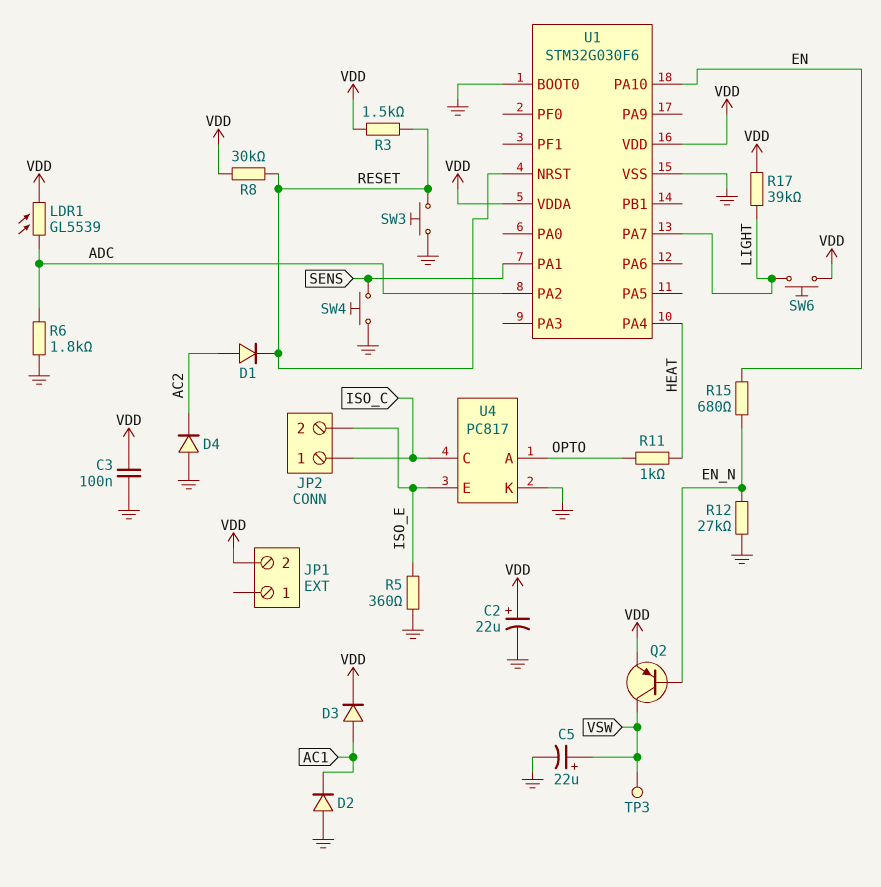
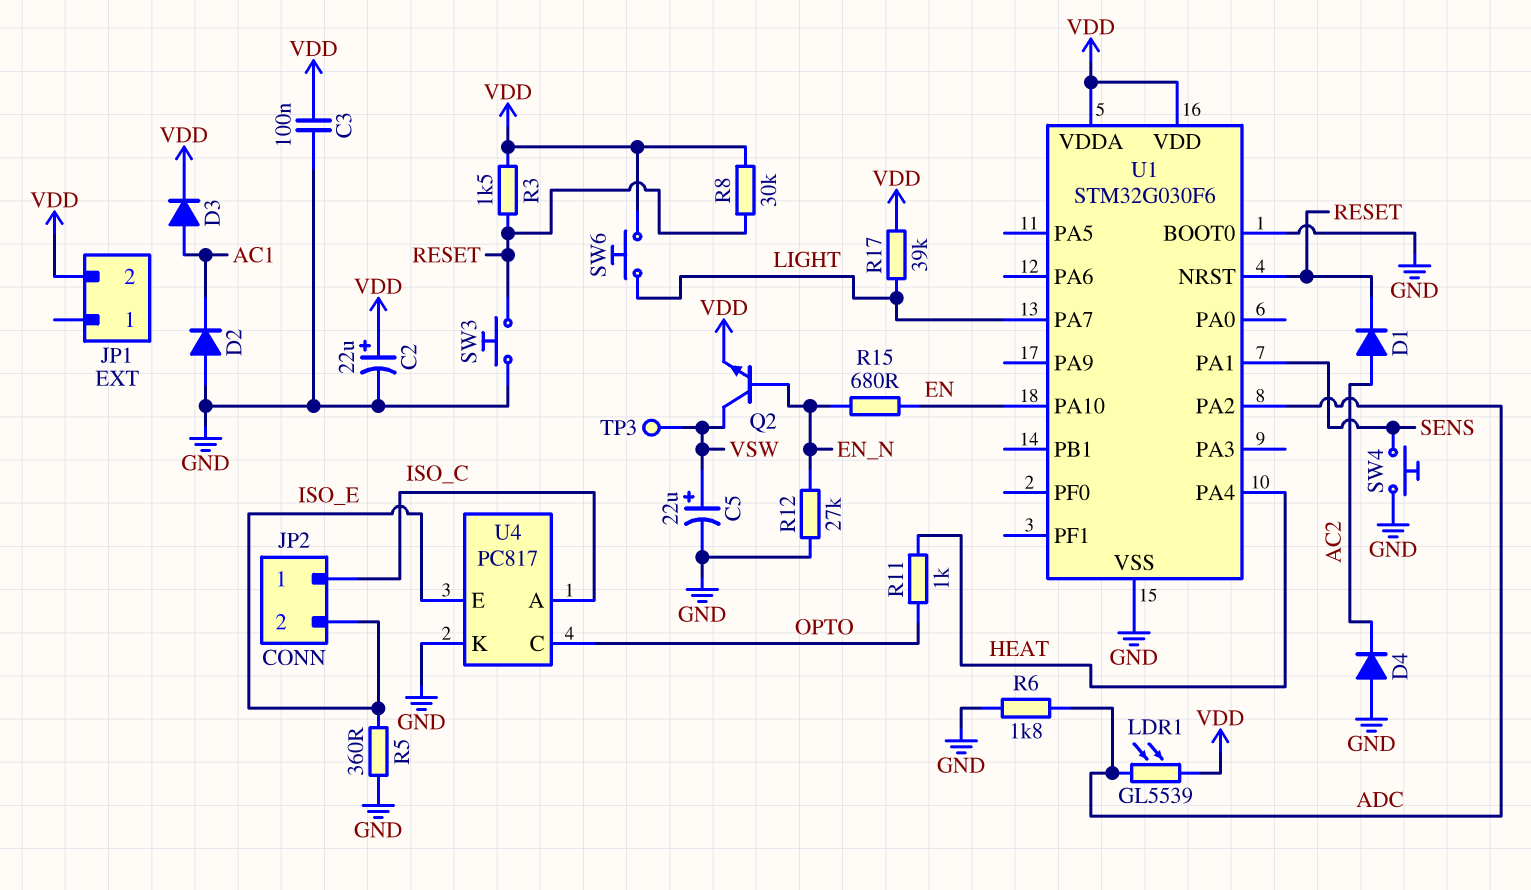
Q2: PNP (B EN_N, C VSW, E VDD) -> NPN (B EN_N, C VSW, E VDD)
U4 pin A: OPTO -> ISO_C
U4 pin C: ISO_C -> OPTO

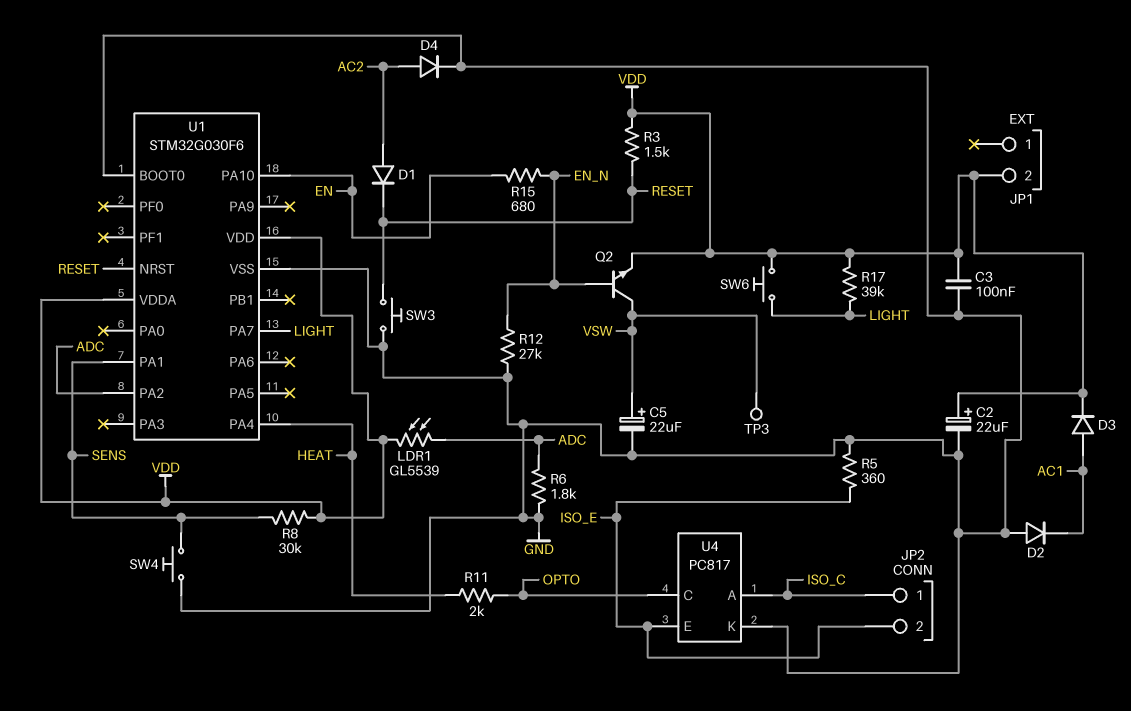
D4: diode (A GND, K AC2) -> diode (A AC2, K GND)
R8: 30k (RESET, VDD) -> 30k (SENS, VDD)
R11: 1k (HEAT, OPTO) -> 2k (HEAT, OPTO)

